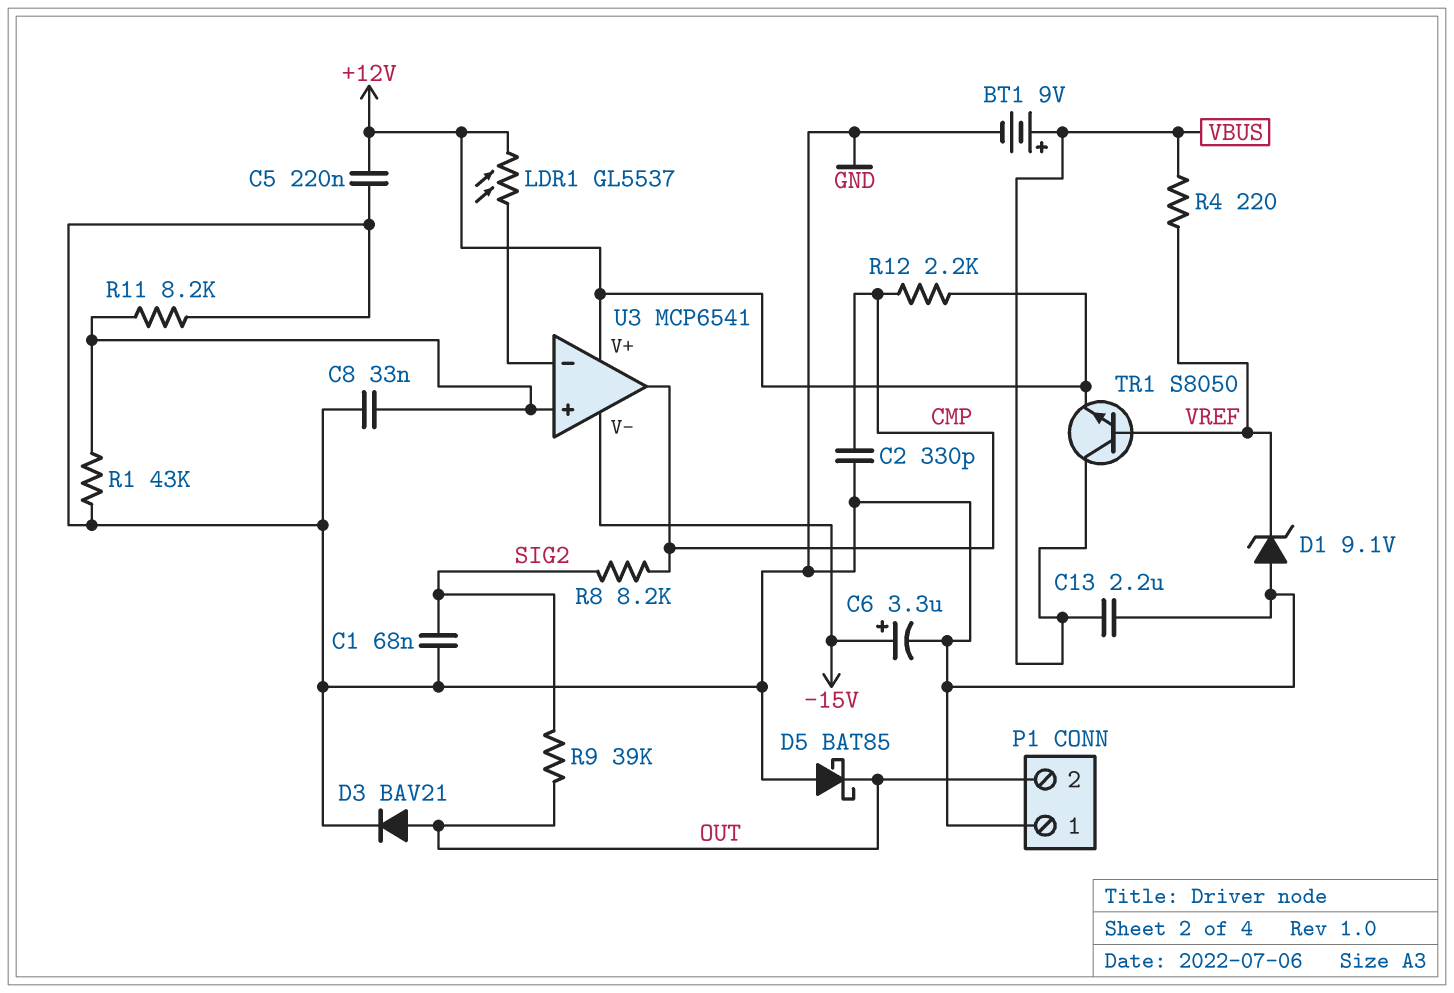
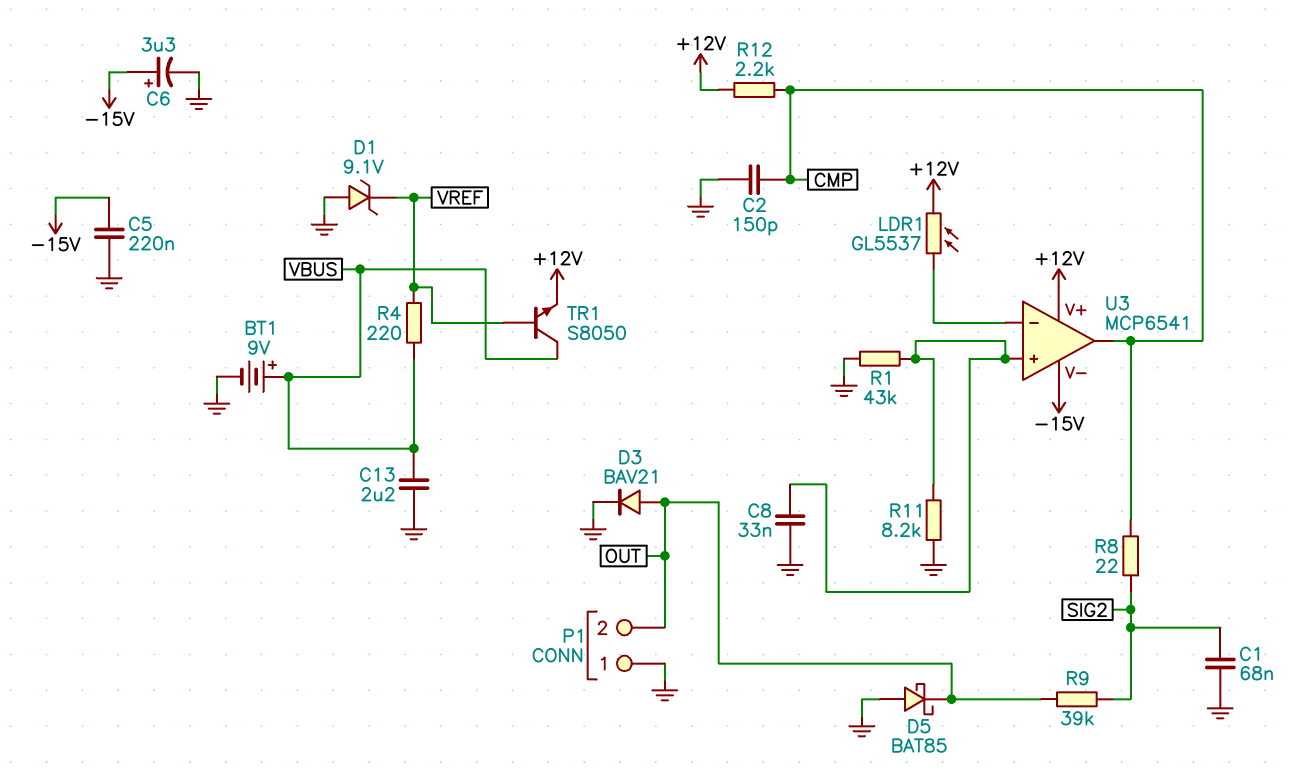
C2: 330pF (CMP, GND) -> 150pF (CMP, GND)
C5: 220nF (+12V, GND) -> 220nF (-15V, GND)
R8: 8.2k (CMP, SIG2) -> 22 (CMP, SIG2)

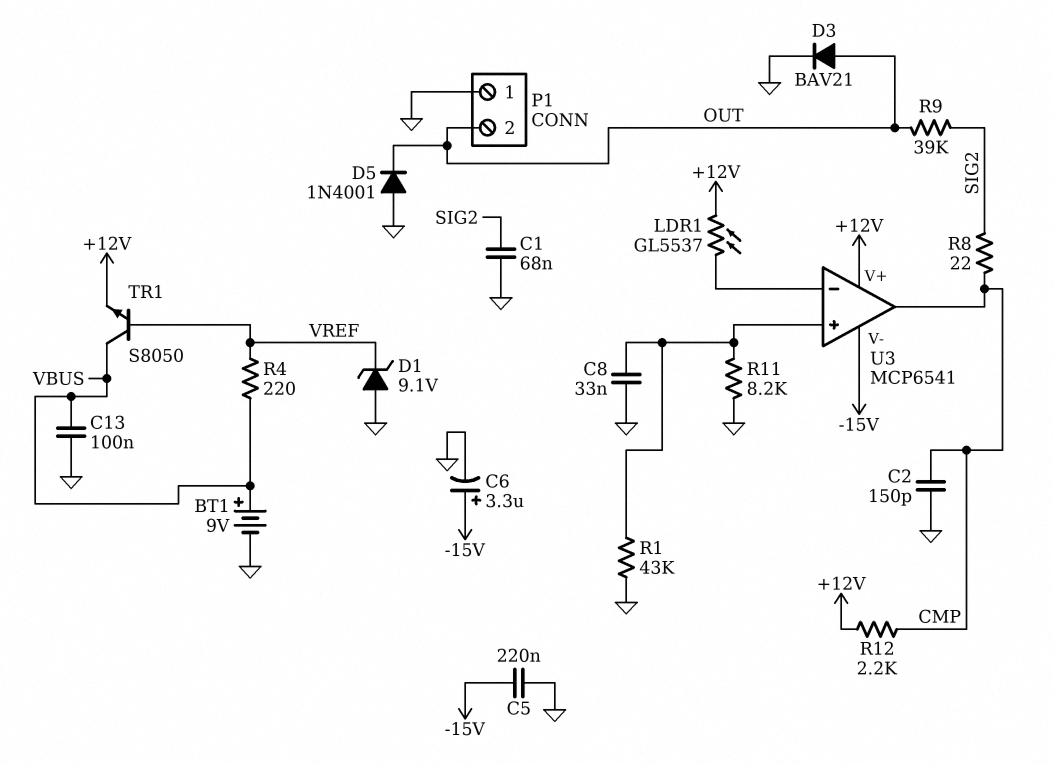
C13: 2.2uF (GND, VBUS) -> 100nF (GND, VBUS)
D5: schottky BAT85 (A GND, K OUT) -> diode 1N4001 (A GND, K OUT)

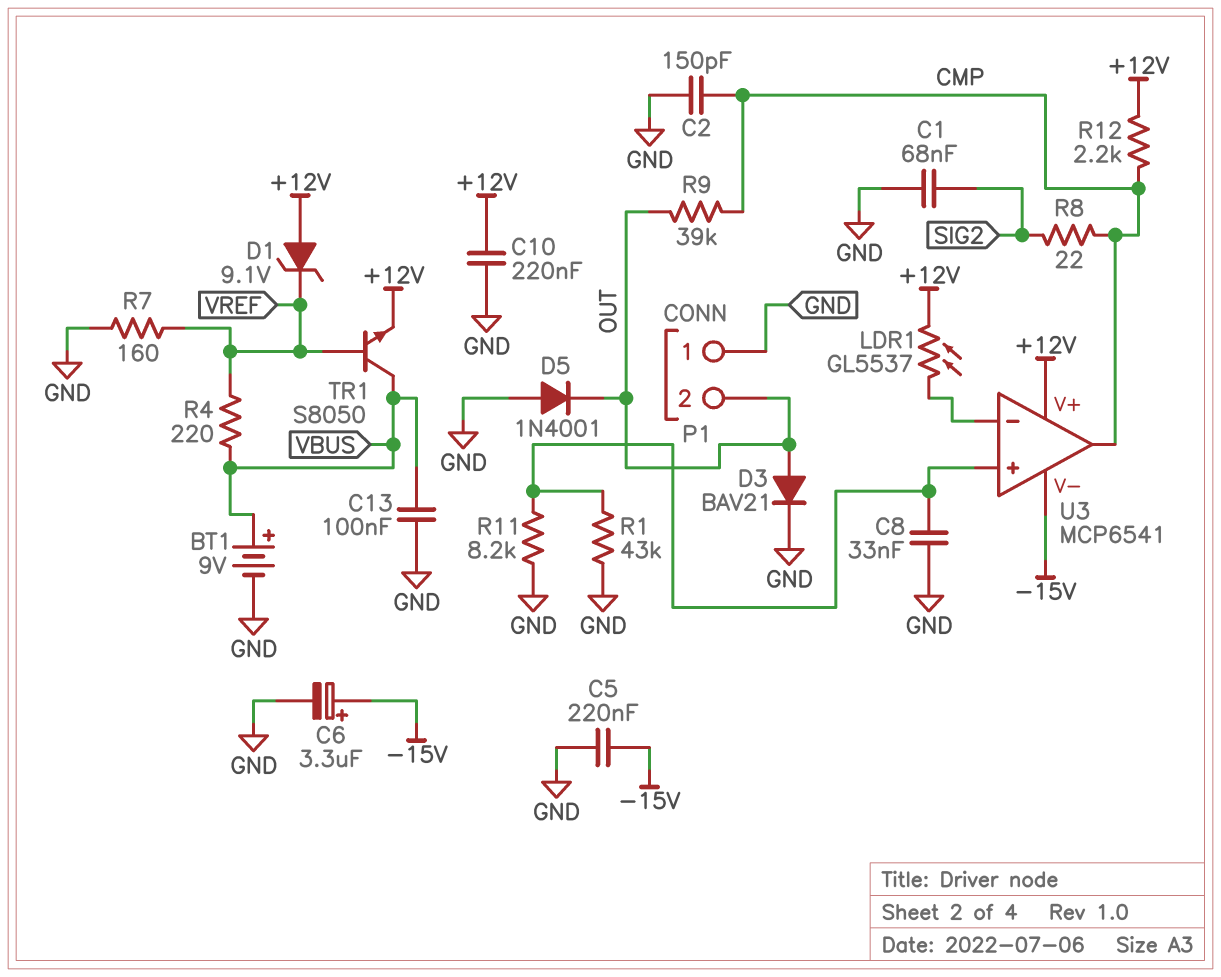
C10: none -> 220nF (+12V, GND)
D1: zener 9.1V (A GND, K VREF) -> zener 9.1V (A +12V, K VREF)
R7: none -> 160 (GND, VREF)
R9: 39k (OUT, SIG2) -> 39k (CMP, OUT)

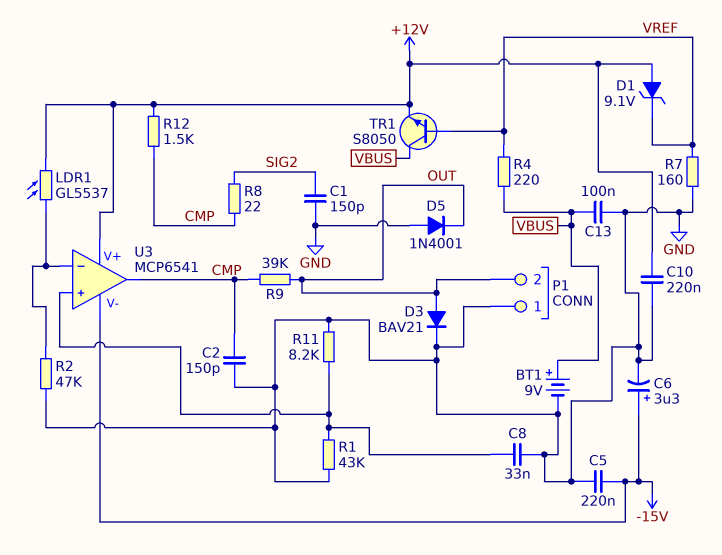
C1: 68nF (GND, SIG2) -> 150pF (GND, SIG2)
R2: none -> 47k (GND, U3/in-)
R12: 2.2k (+12V, CMP) -> 1.5k (+12V, CMP)

